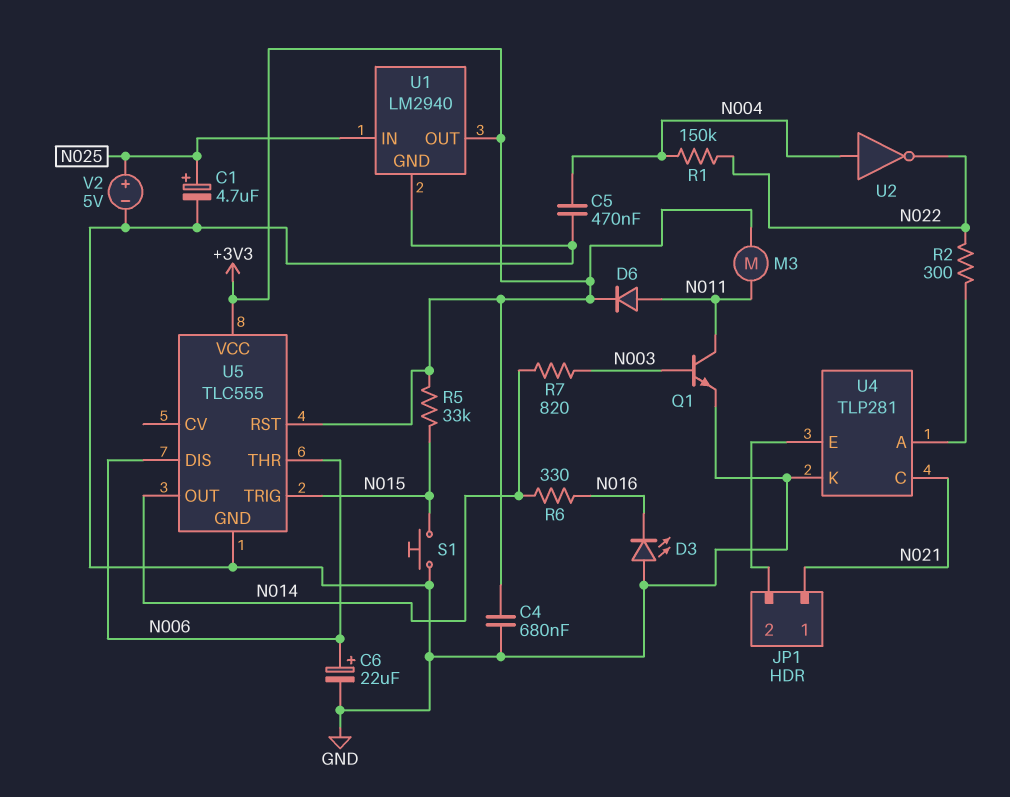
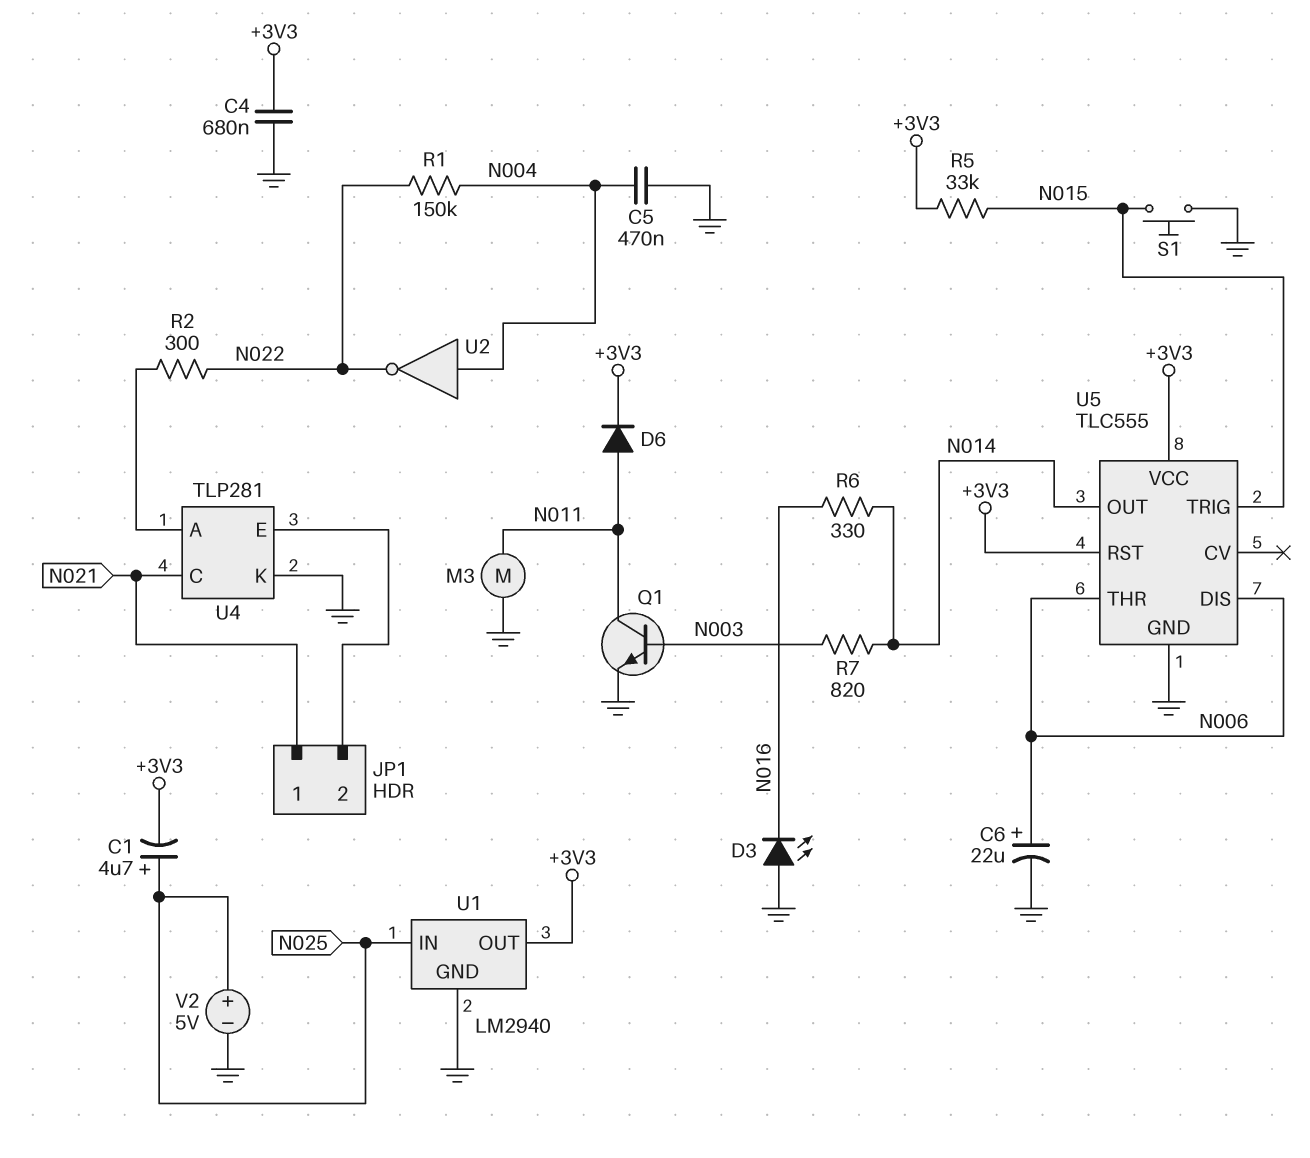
C1: 4.7uF (plus N025, minus GND) -> 4.7uF (plus N025, minus +3V3)
M3: motor (+3V3, N011) -> motor (GND, N011)

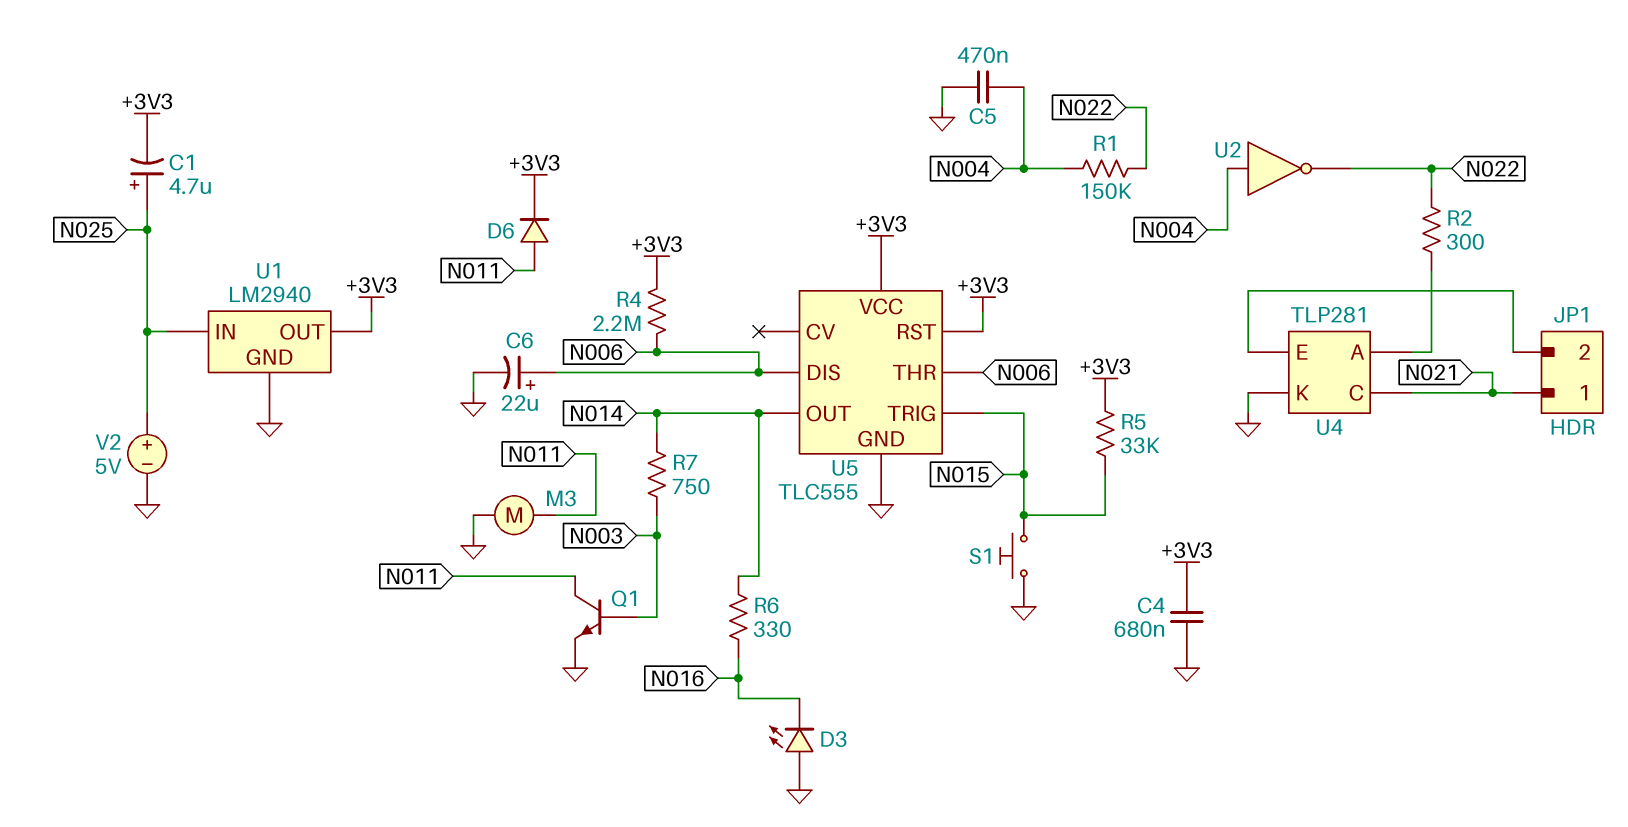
R4: none -> 2.2M (+3V3, N006)
R7: 820 (N003, N014) -> 750 (N003, N014)

